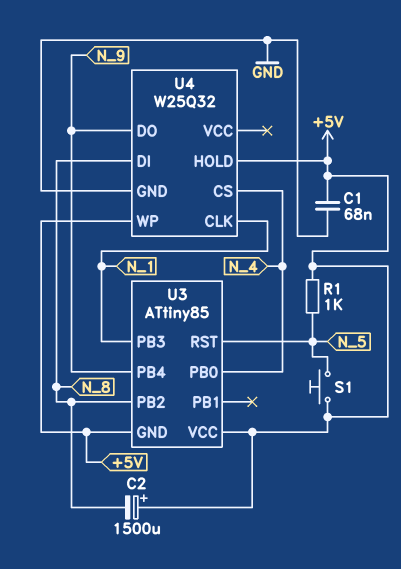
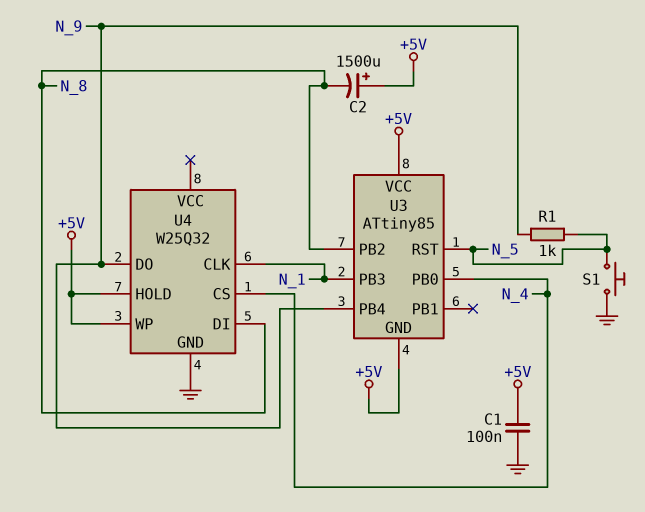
C1: 68nF (+5V, GND) -> 100nF (+5V, GND)
R1: 1k (+5V, N_5) -> 1k (N_5, N_9)
S1: button (+5V, N_5) -> button (GND, N_5)

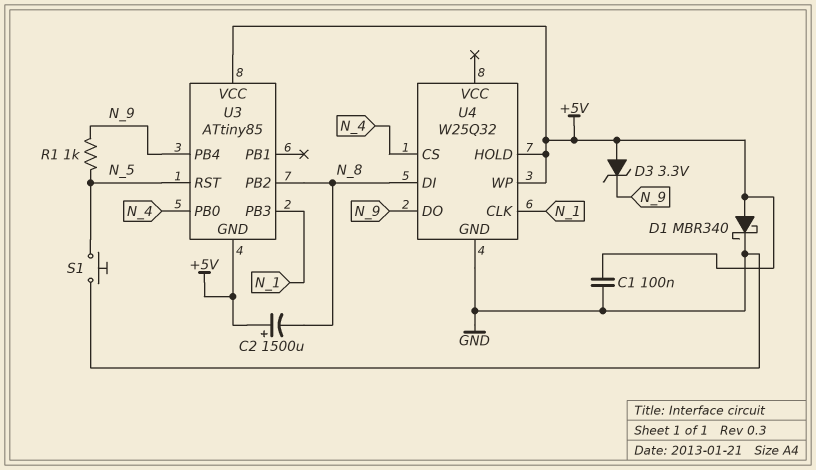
D1: none -> schottky MBR340 (A +5V, K GND)
D3: none -> zener 3.3V (A +5V, K N_9)

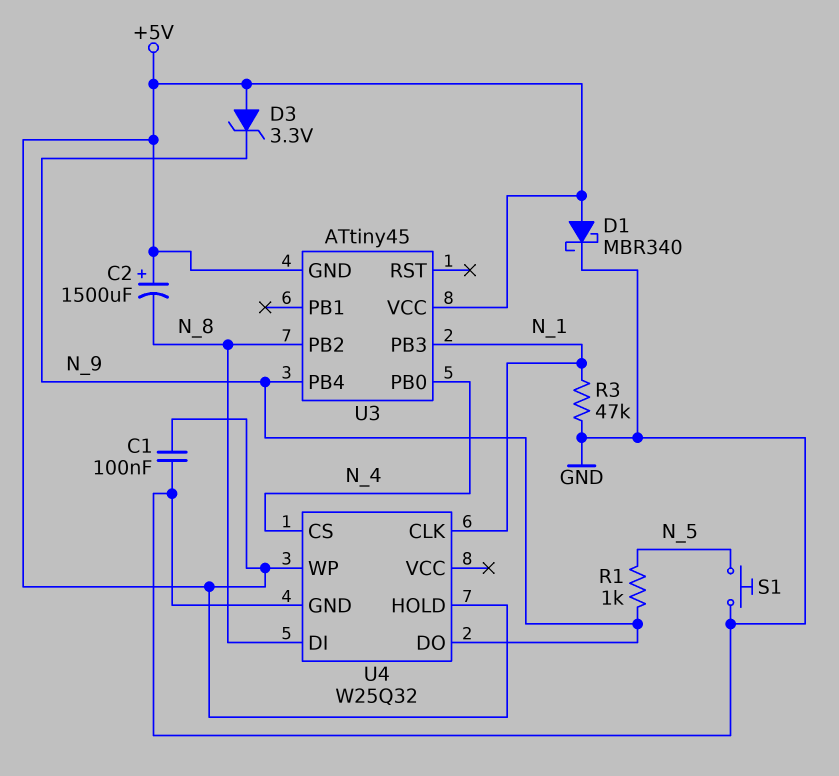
R3: none -> 47k (GND, N_1)
U3: ATtiny85 -> ATtiny45
U3 pin RST: N_5 -> none

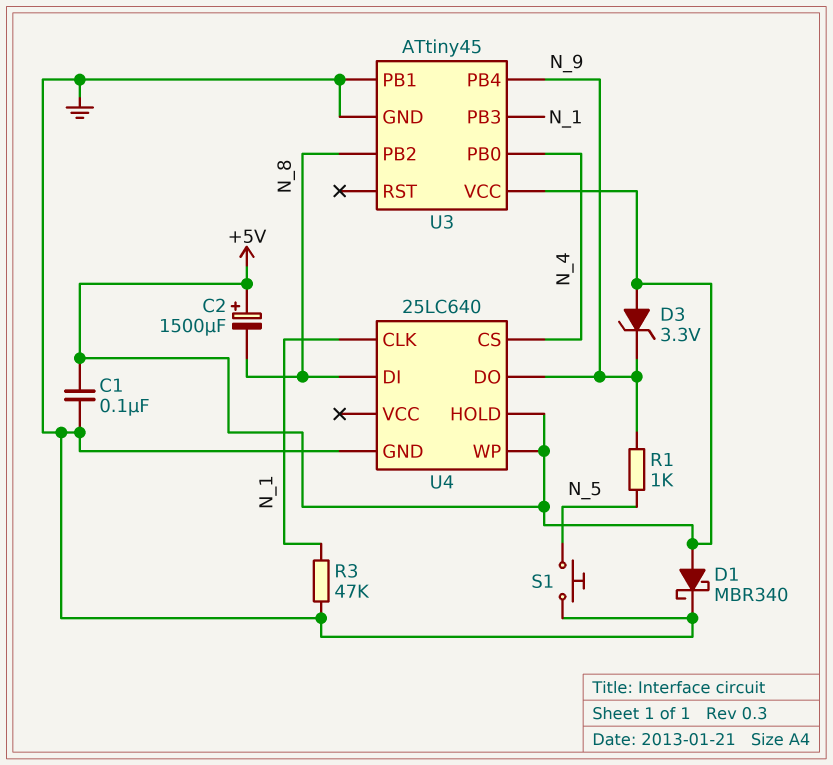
U3 pin GND: +5V -> GND
U3 pin PB1: none -> GND
U4: W25Q32 -> 25LC640

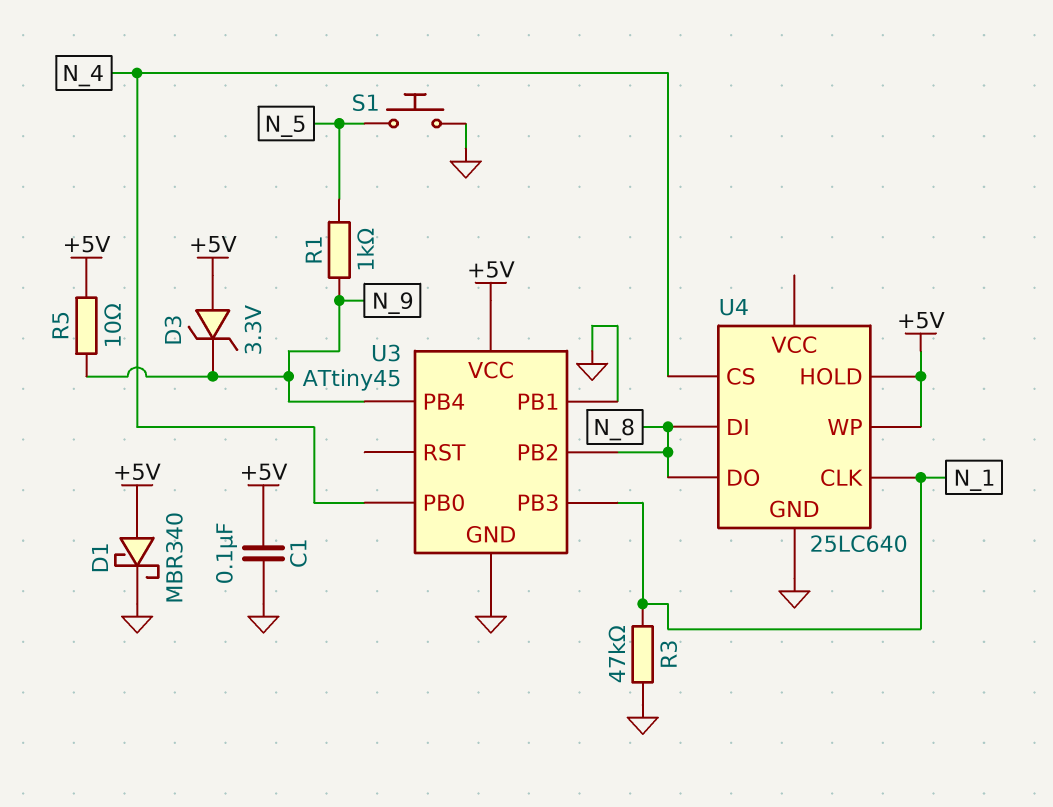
C2: 1500uF (plus +5V, minus N_8) -> none
R5: none -> 10 (+5V, N_9)
U4 pin DO: N_9 -> N_8

